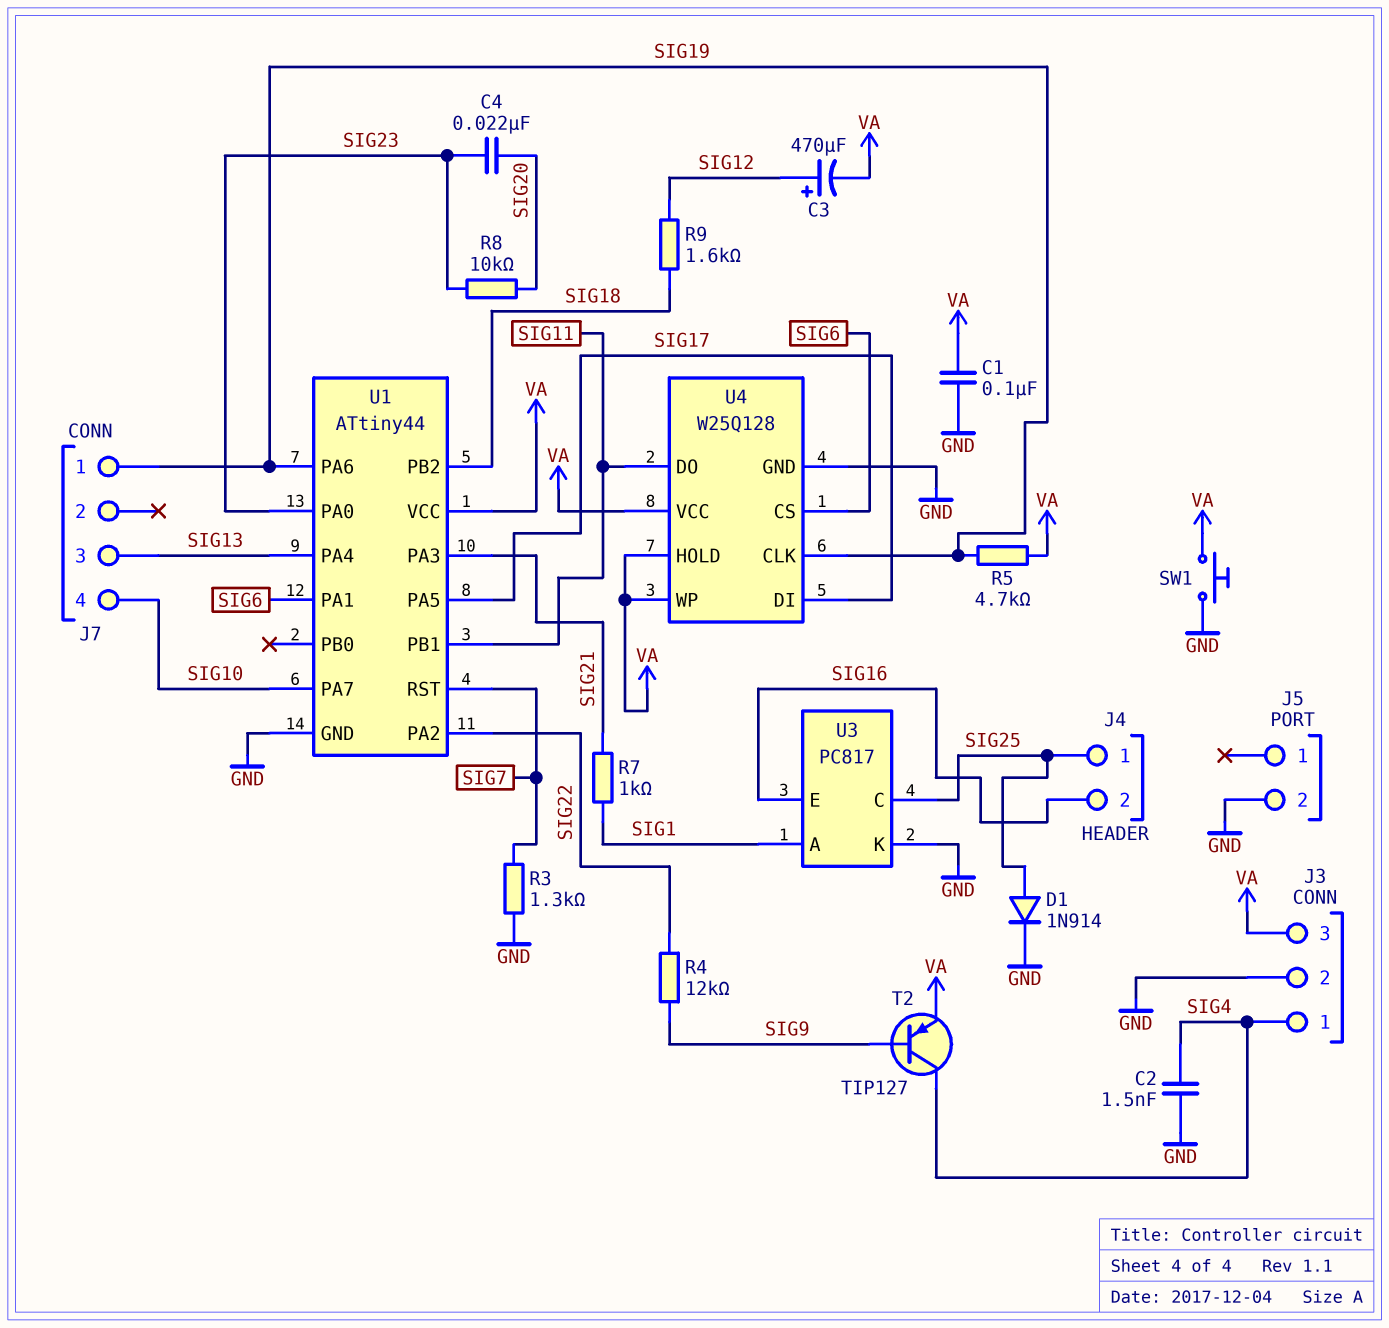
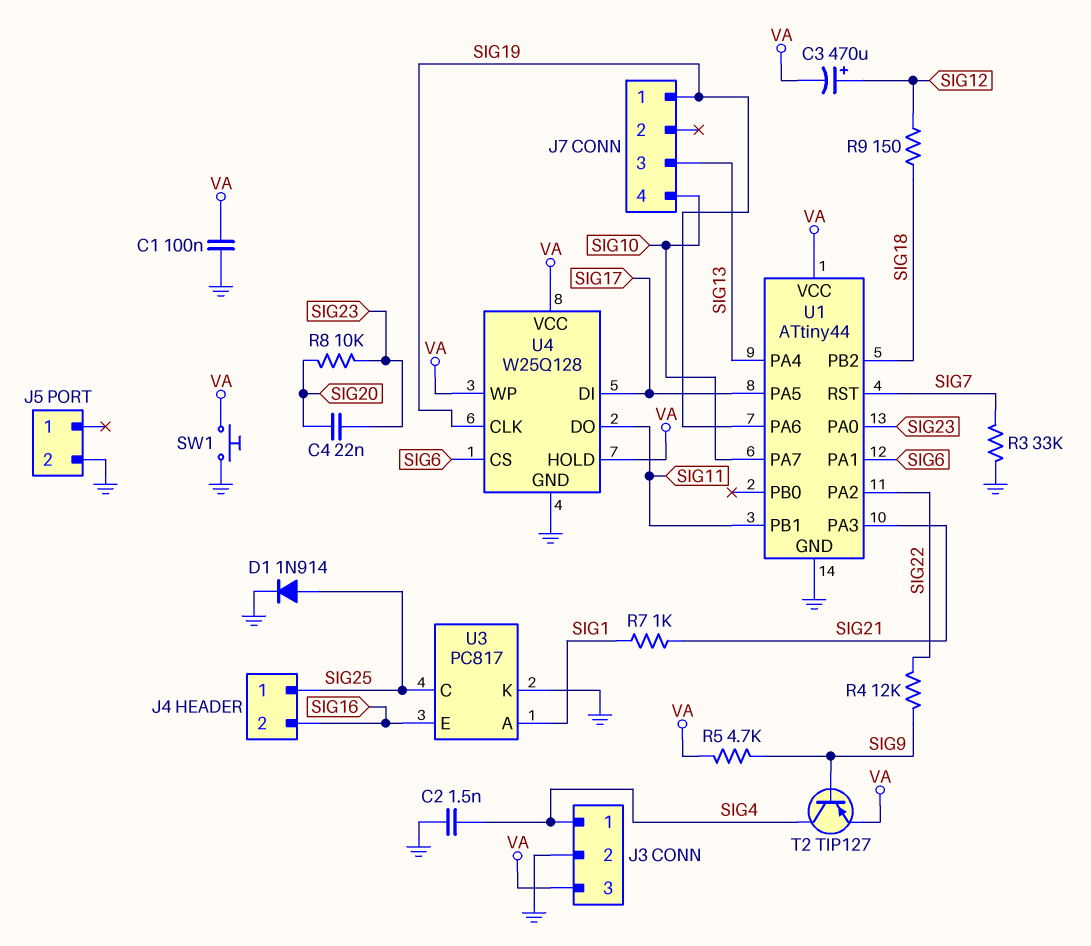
R3: 1.3k (GND, SIG7) -> 33k (GND, SIG7)
R5: 4.7k (SIG19, VA) -> 4.7k (SIG9, VA)
R9: 1.6k (SIG12, SIG18) -> 150 (SIG12, SIG18)

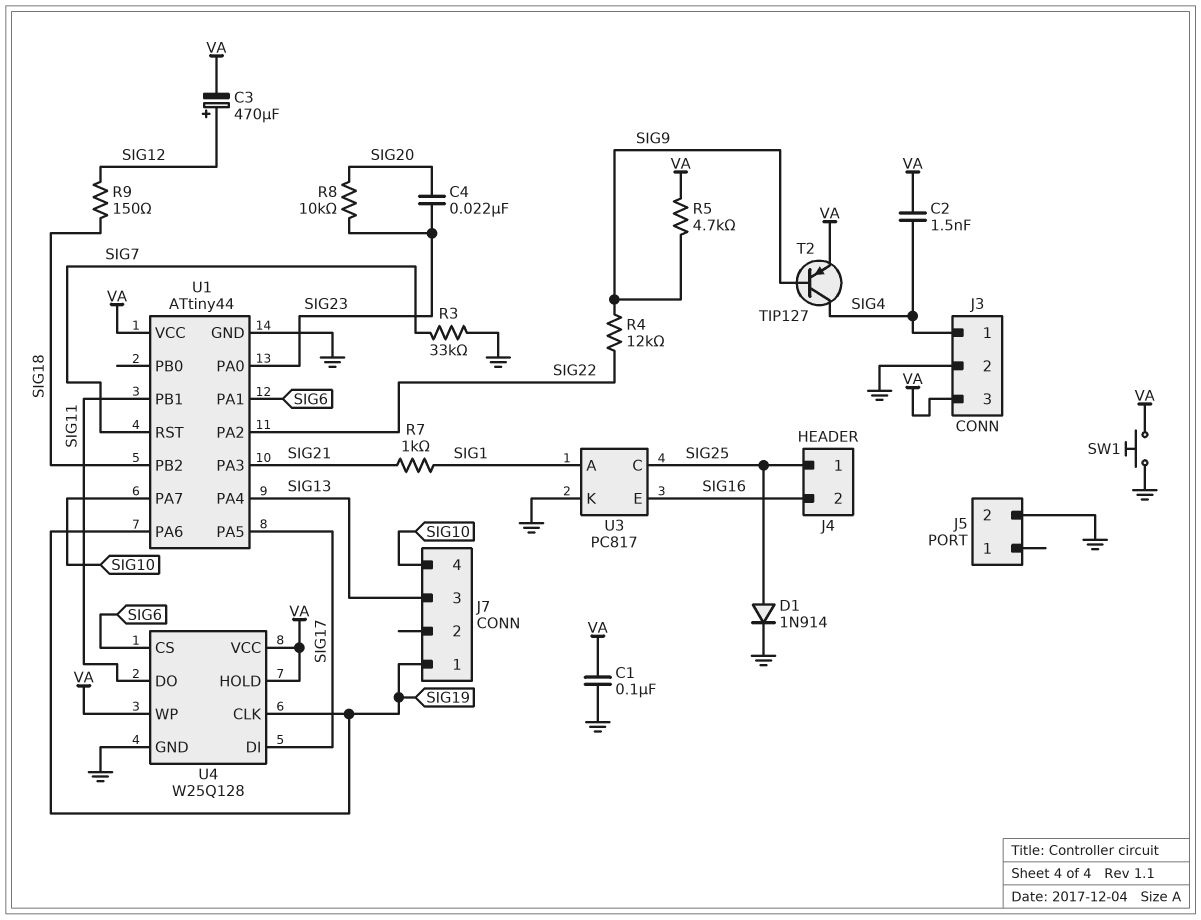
C2: 1.5nF (GND, SIG4) -> 1.5nF (SIG4, VA)

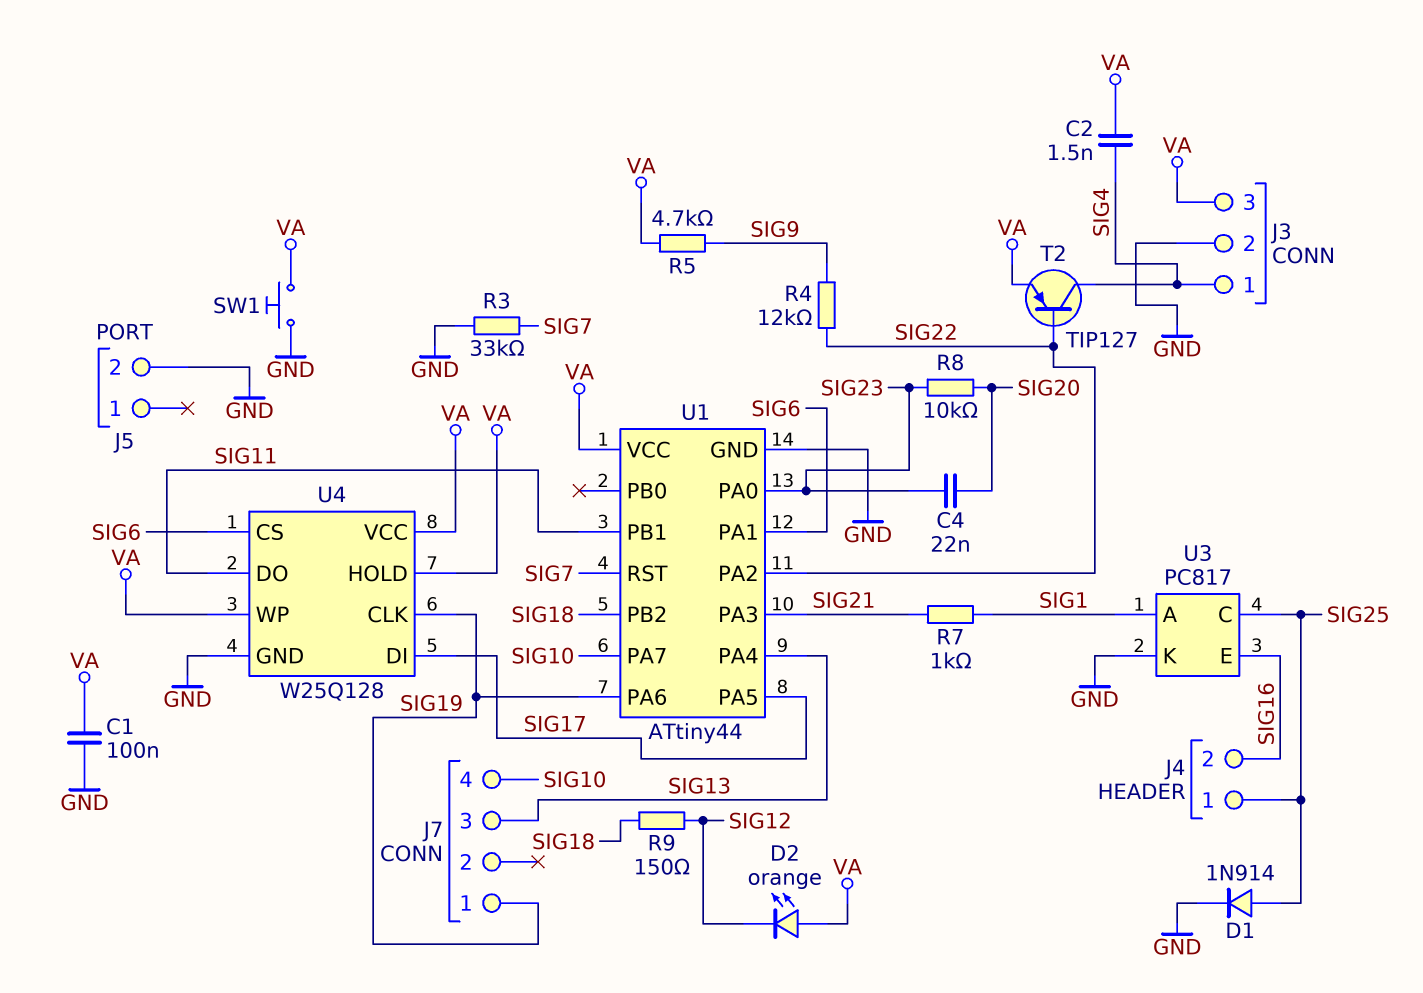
C3: 470uF (plus SIG12, minus VA) -> none
D2: none -> LED orange (A VA, K SIG12)
T2: PNP TIP127 (B SIG9, C SIG4, E VA) -> PNP TIP127 (B SIG22, C SIG4, E VA)

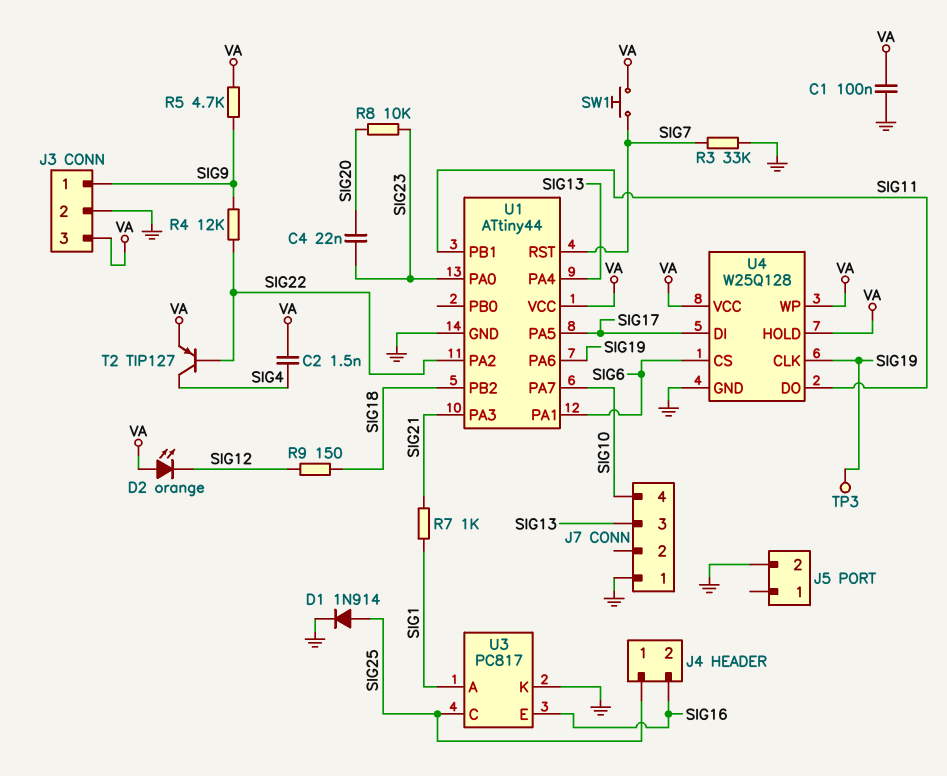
J3 pin 1: SIG4 -> SIG9
J7 pin 1: SIG19 -> GND
SW1: button (GND, VA) -> button (SIG7, VA)
TP3: none -> test point (SIG19)

